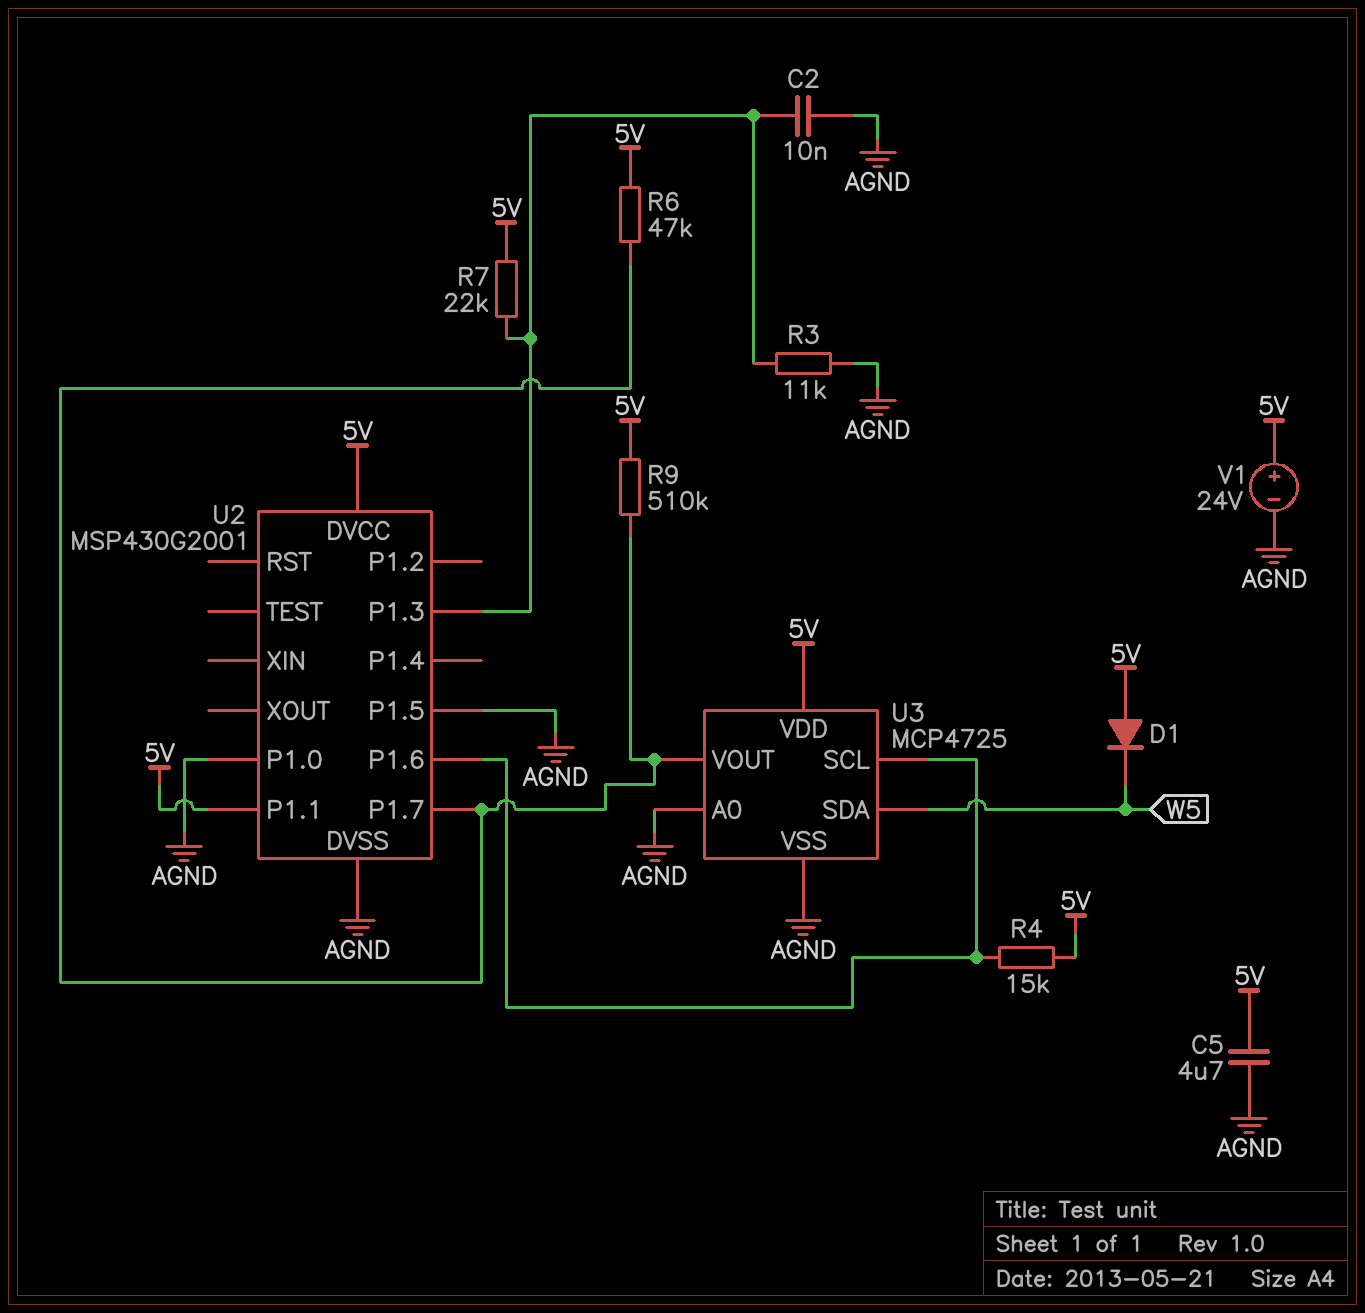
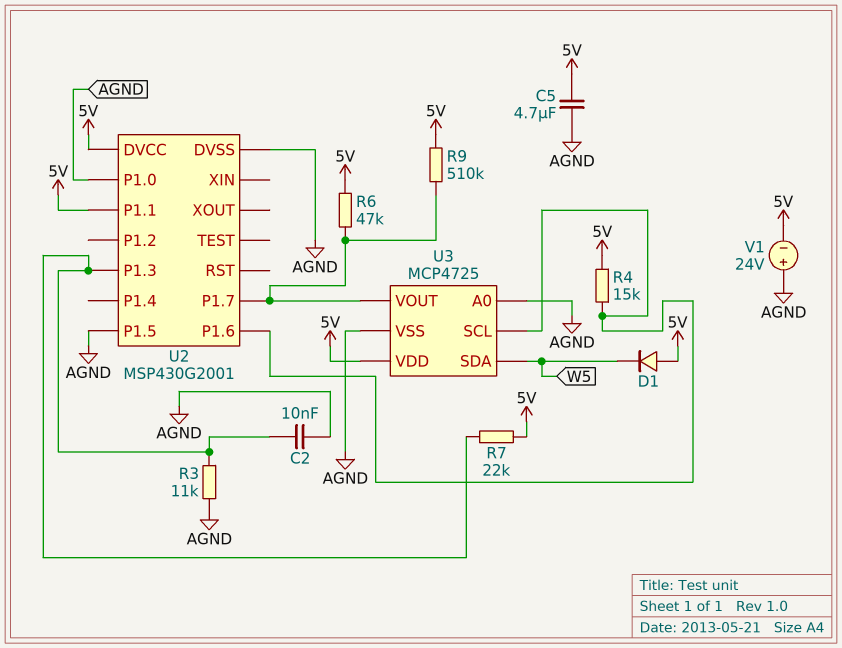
V1: 24V (plus 5V, minus AGND) -> 24V (plus AGND, minus 5V)

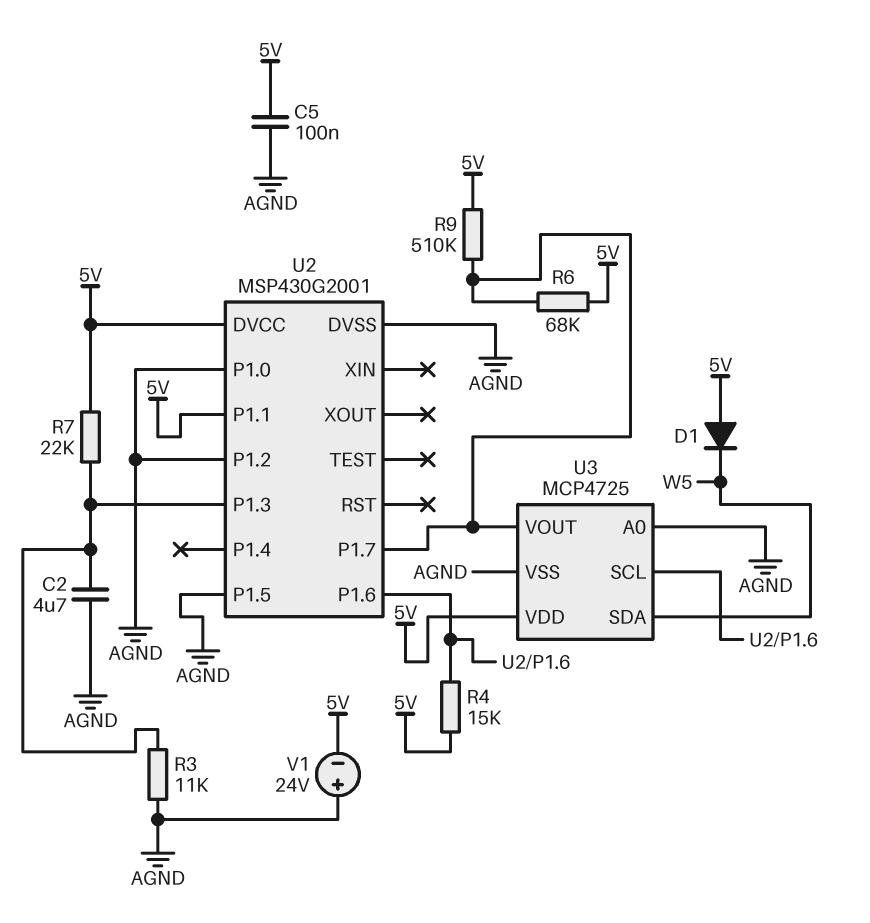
C2: 10nF (AGND, U2/P1.3) -> 4.7uF (AGND, U2/P1.3)
C5: 4.7uF (5V, AGND) -> 100nF (5V, AGND)
R6: 47k (5V, U2/P1.7) -> 68k (5V, U2/P1.7)
U2 pin P1.2: none -> AGND

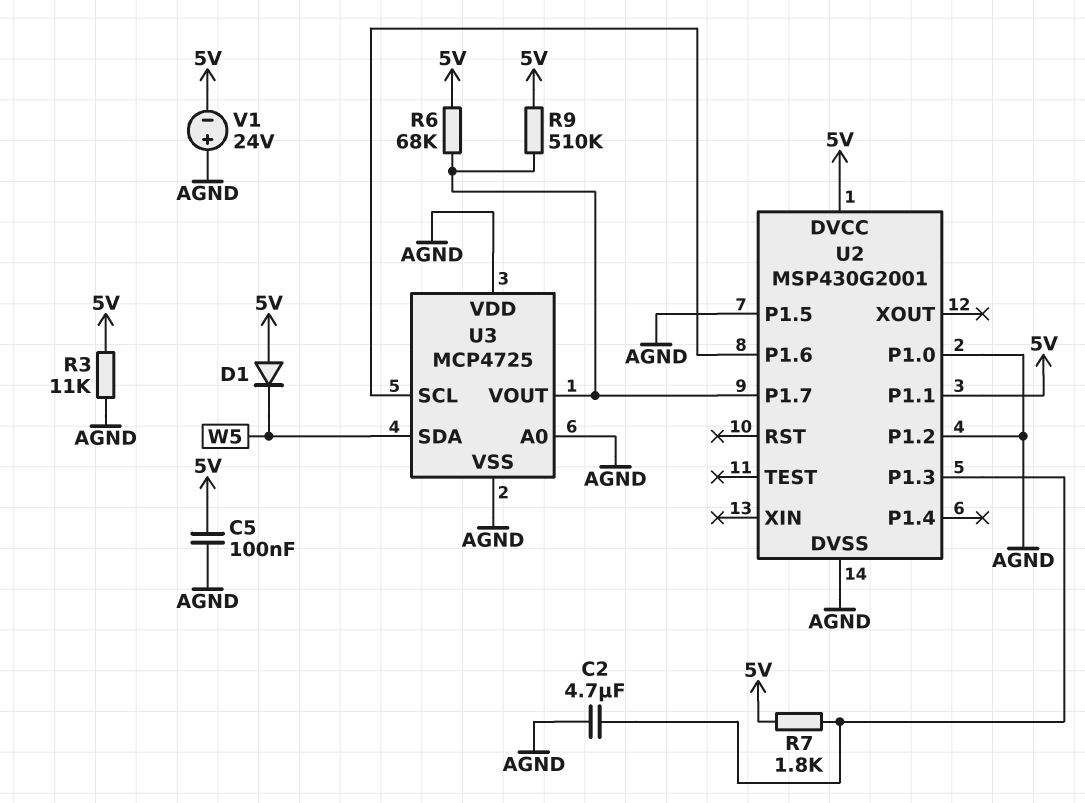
R3: 11k (AGND, U2/P1.3) -> 11k (5V, AGND)
R4: 15k (5V, U2/P1.6) -> none
R7: 22k (5V, U2/P1.3) -> 1.8k (5V, U2/P1.3)
U3 pin VDD: 5V -> AGND

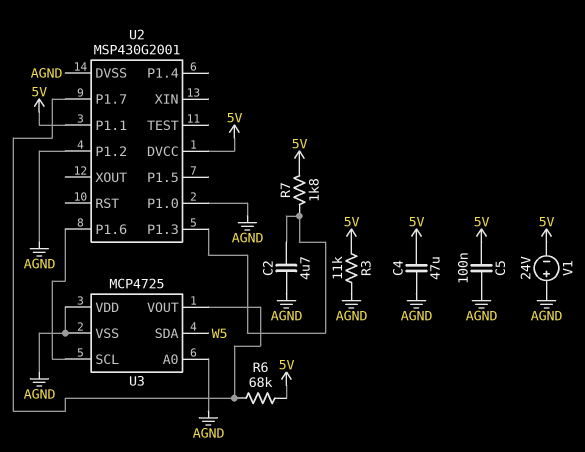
C4: none -> 47uF (5V, AGND)
D1: diode (A 5V, K W5) -> none
R9: 510k (5V, U2/P1.7) -> none
U2 pin P1.5: AGND -> none

